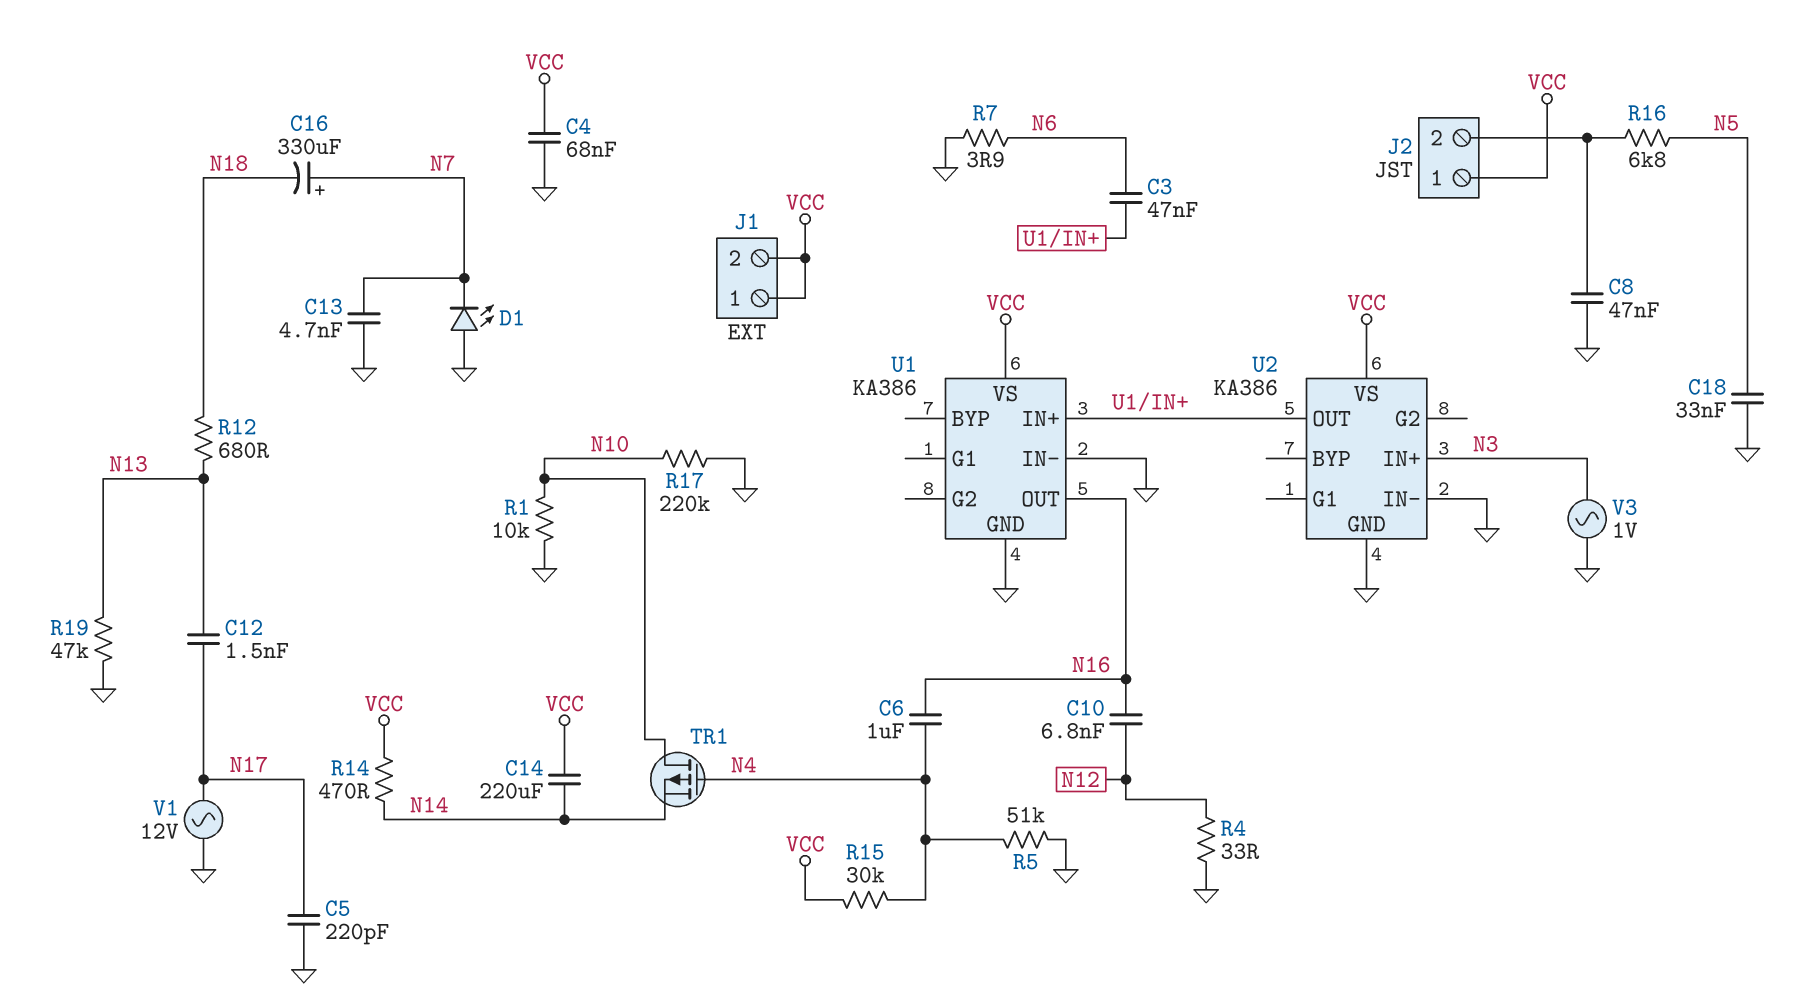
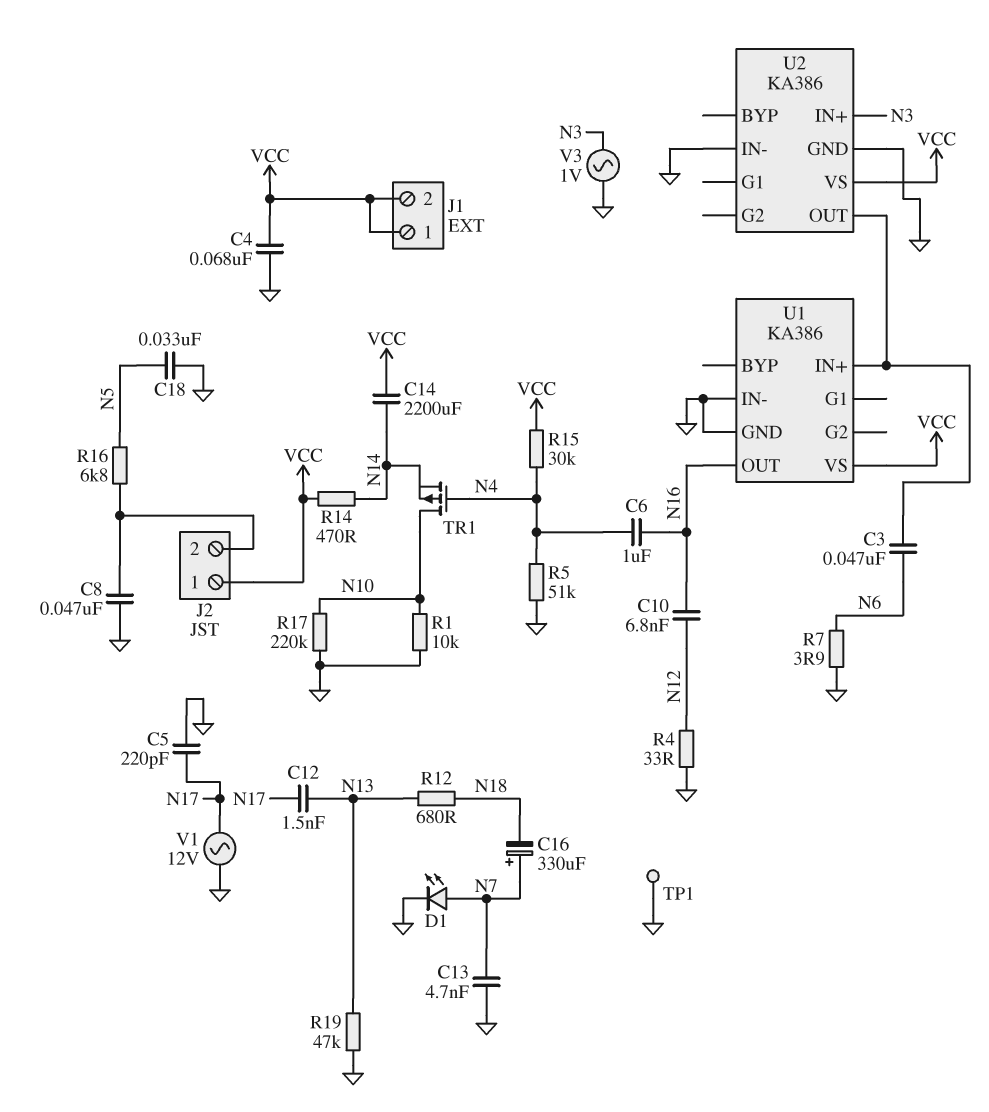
C14: 220uF (N14, VCC) -> 2200uF (N14, VCC)
D1: LED (A GND, K N7) -> LED (A N7, K GND)
TP1: none -> test point (GND)

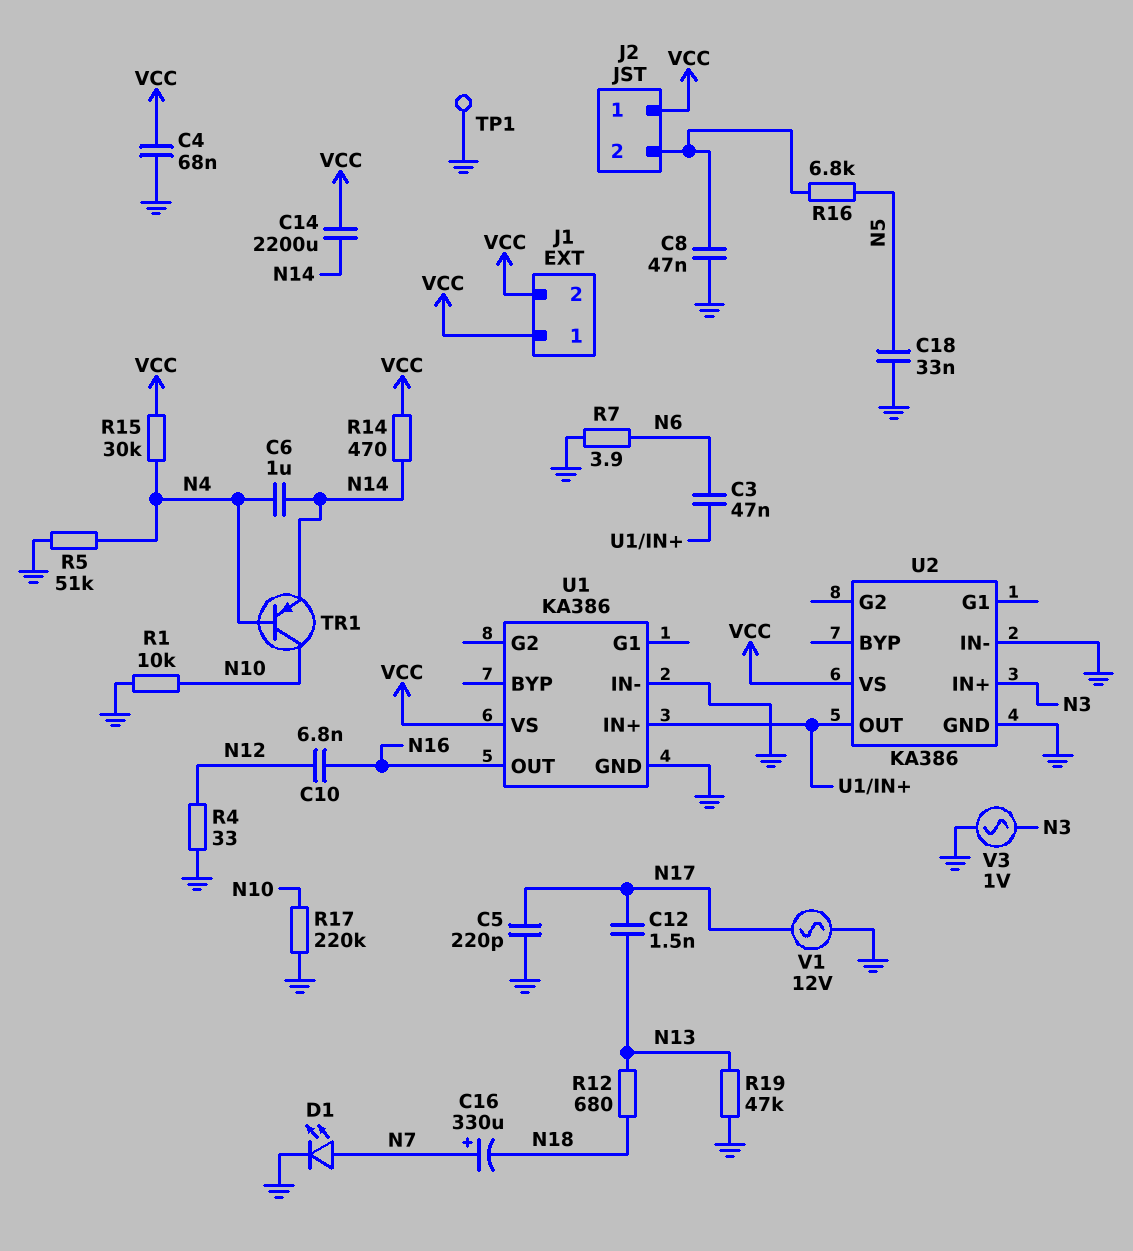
C6: 1uF (N4, N16) -> 1uF (N4, N14)
C13: 4.7nF (GND, N7) -> none
TR1: PMOS (G N4, D N10, S N14) -> PNP (B N4, C N10, E N14)

